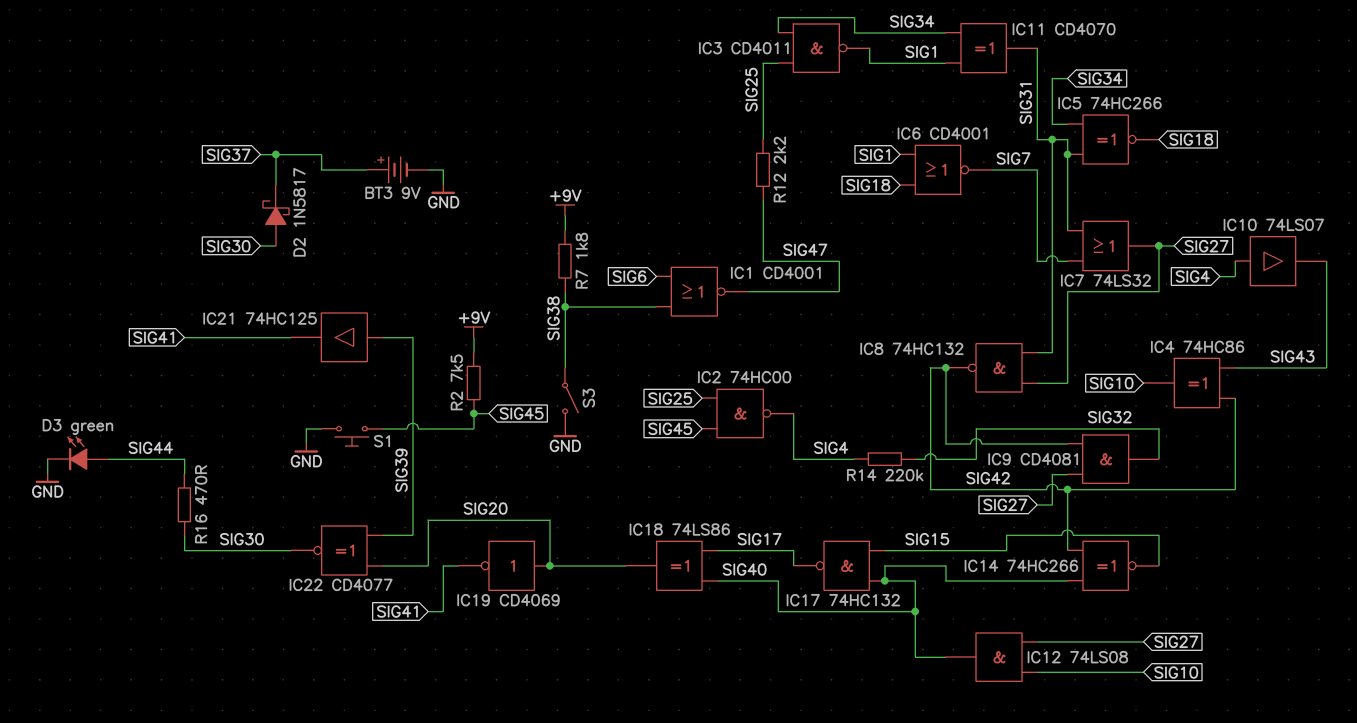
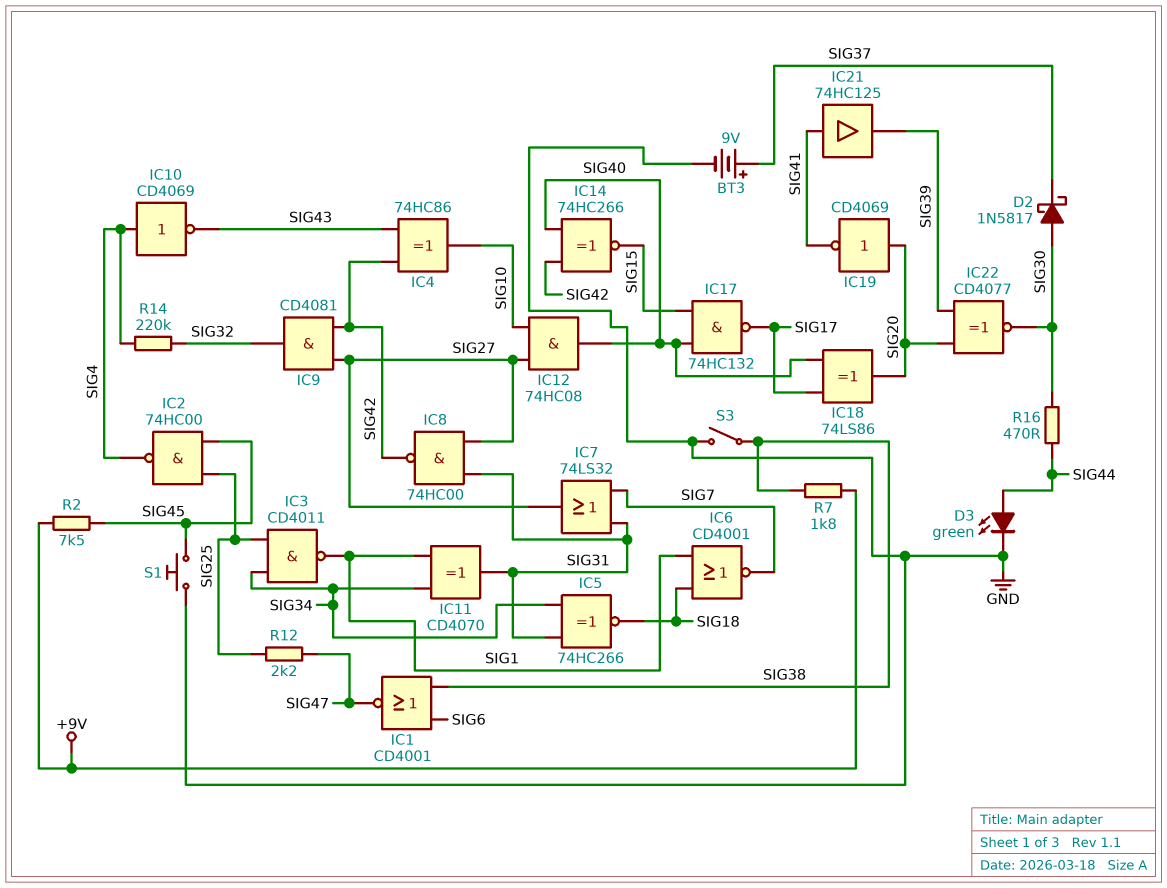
IC8: NAND 74HC132 (in SIG27, in SIG31, out SIG42) -> NAND 74HC00 (in SIG27, in SIG31, out SIG42)
IC10: buffer 74LS07 (in SIG4, out SIG43) -> NOT CD4069 (in SIG4, out SIG43)
IC12: AND 74LS08 (in SIG10, in SIG27, out SIG40) -> AND 74HC08 (in SIG10, in SIG27, out SIG40)
IC21: buffer 74HC125 (in SIG39, out SIG41) -> buffer 74HC125 (in SIG41, out SIG39)

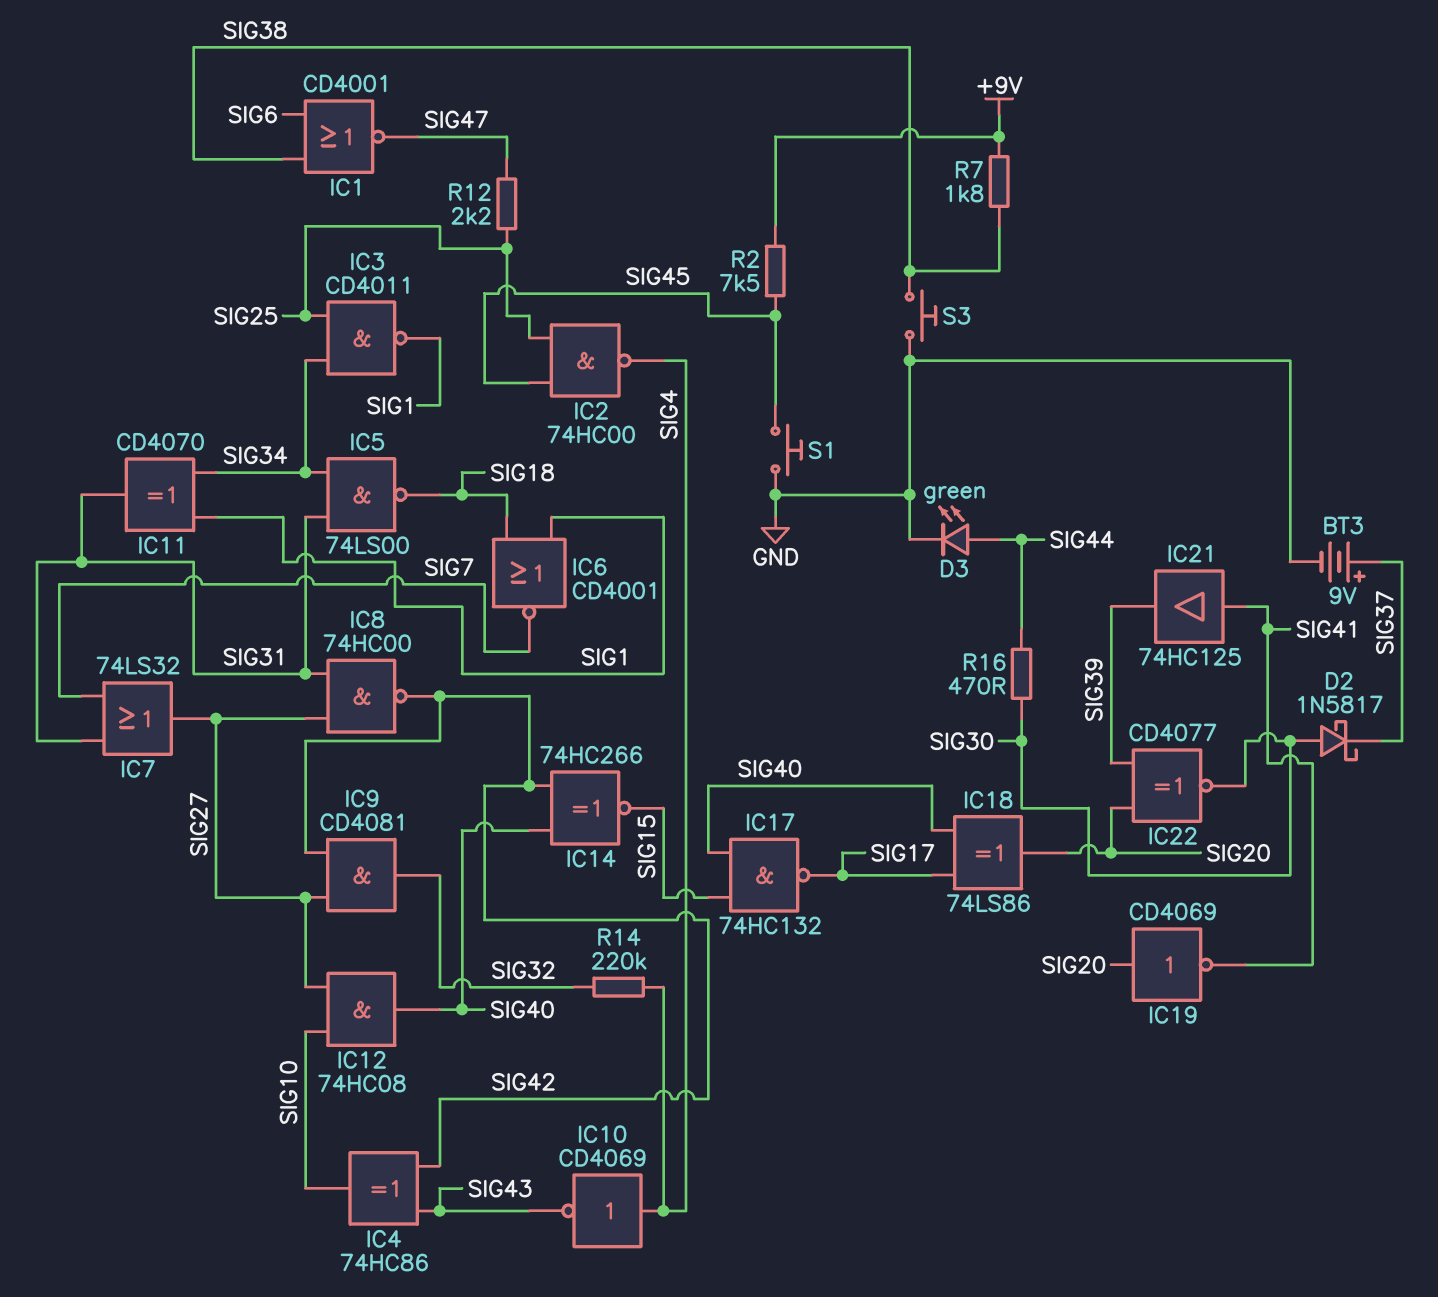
IC5: XNOR 74HC266 (in SIG31, in SIG34, out SIG18) -> NAND 74LS00 (in SIG31, in SIG34, out SIG18)
S3: switch (GND, SIG38) -> button (GND, SIG38)

